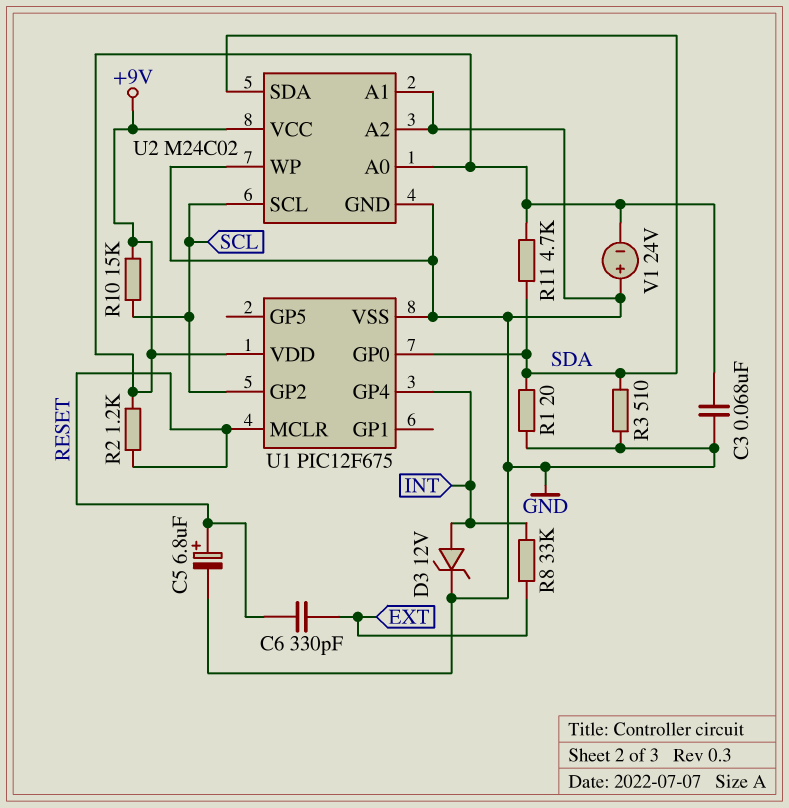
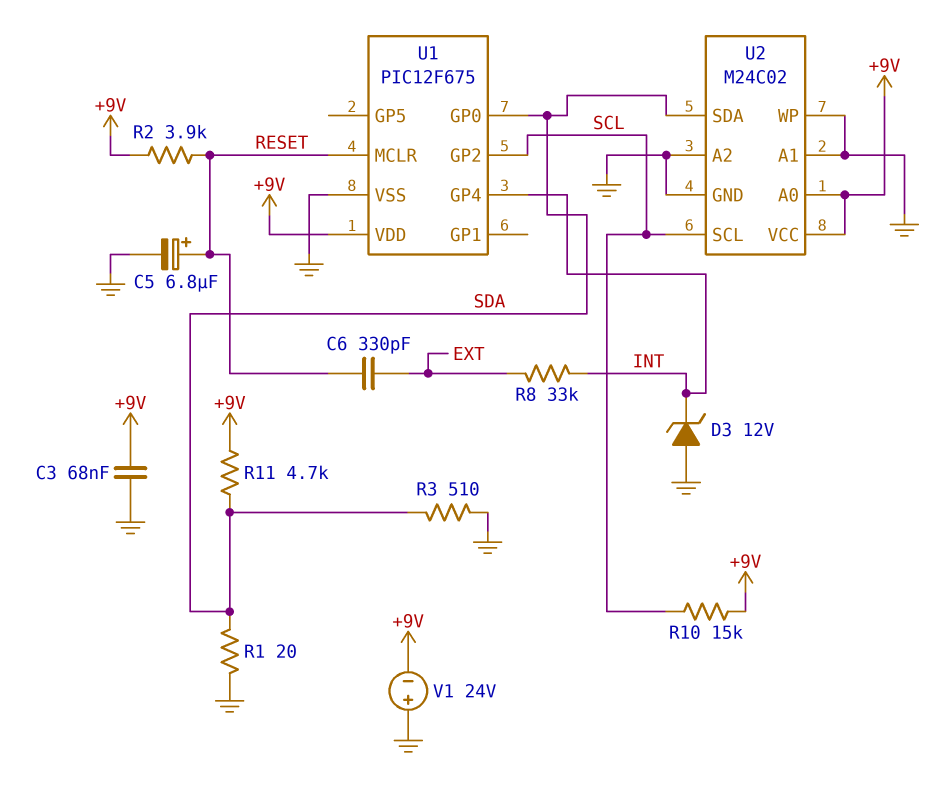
D3: zener 12V (A INT, K GND) -> zener 12V (A GND, K INT)
R2: 1.2k (+9V, RESET) -> 3.9k (+9V, RESET)

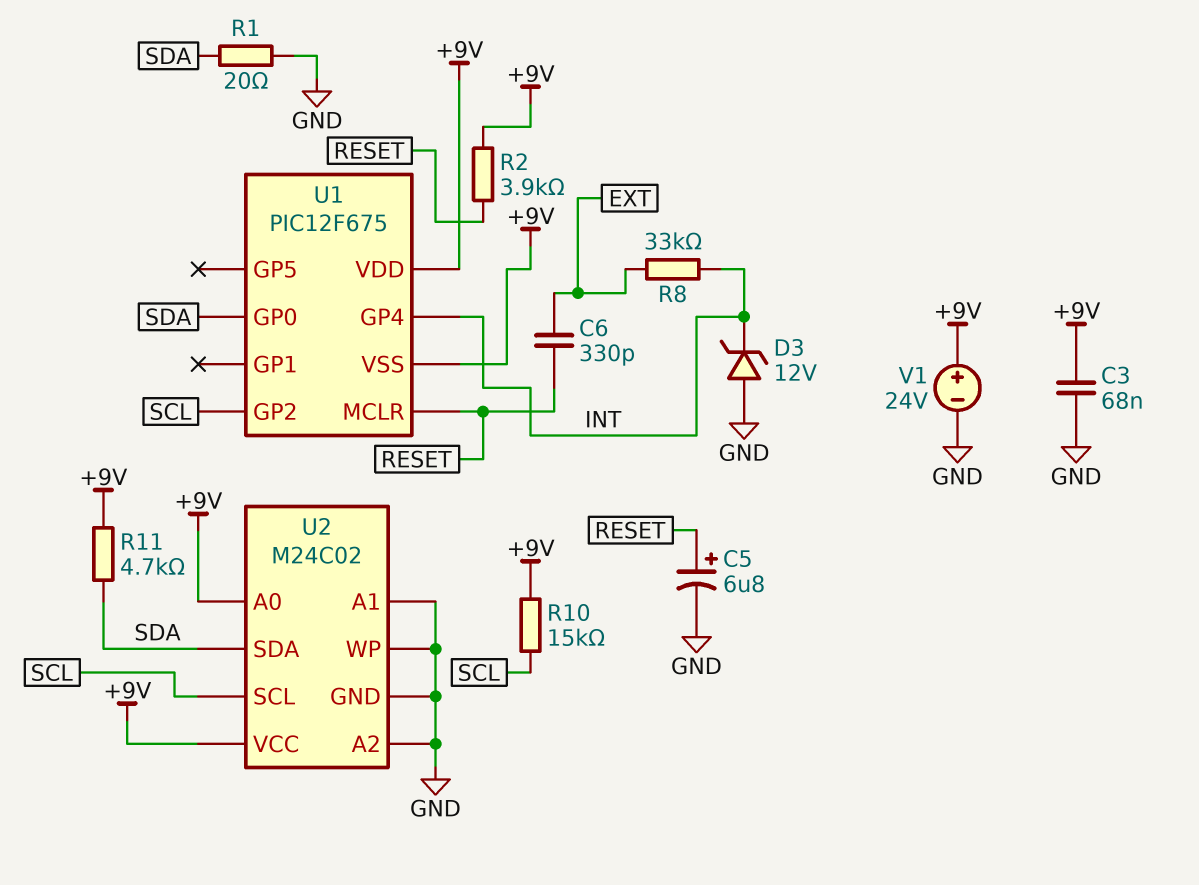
R3: 510 (GND, SDA) -> none
U1 pin VSS: GND -> +9V
V1: 24V (plus GND, minus +9V) -> 24V (plus +9V, minus GND)

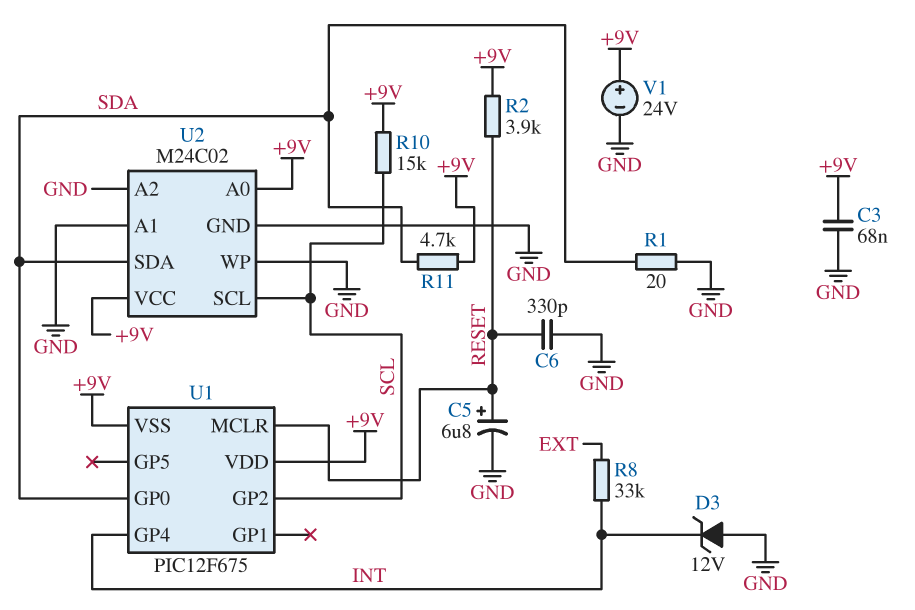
C6: 330pF (EXT, RESET) -> 330pF (GND, RESET)

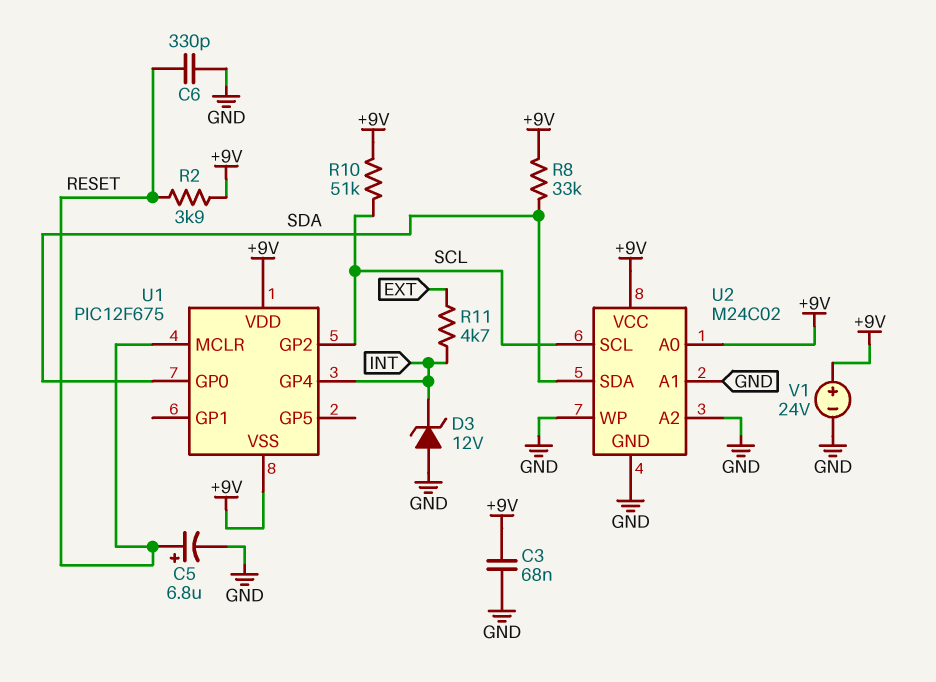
R1: 20 (GND, SDA) -> none
R8: 33k (EXT, INT) -> 33k (+9V, SDA)
R10: 15k (+9V, SCL) -> 51k (+9V, SCL)
R11: 4.7k (+9V, SDA) -> 4.7k (EXT, INT)

